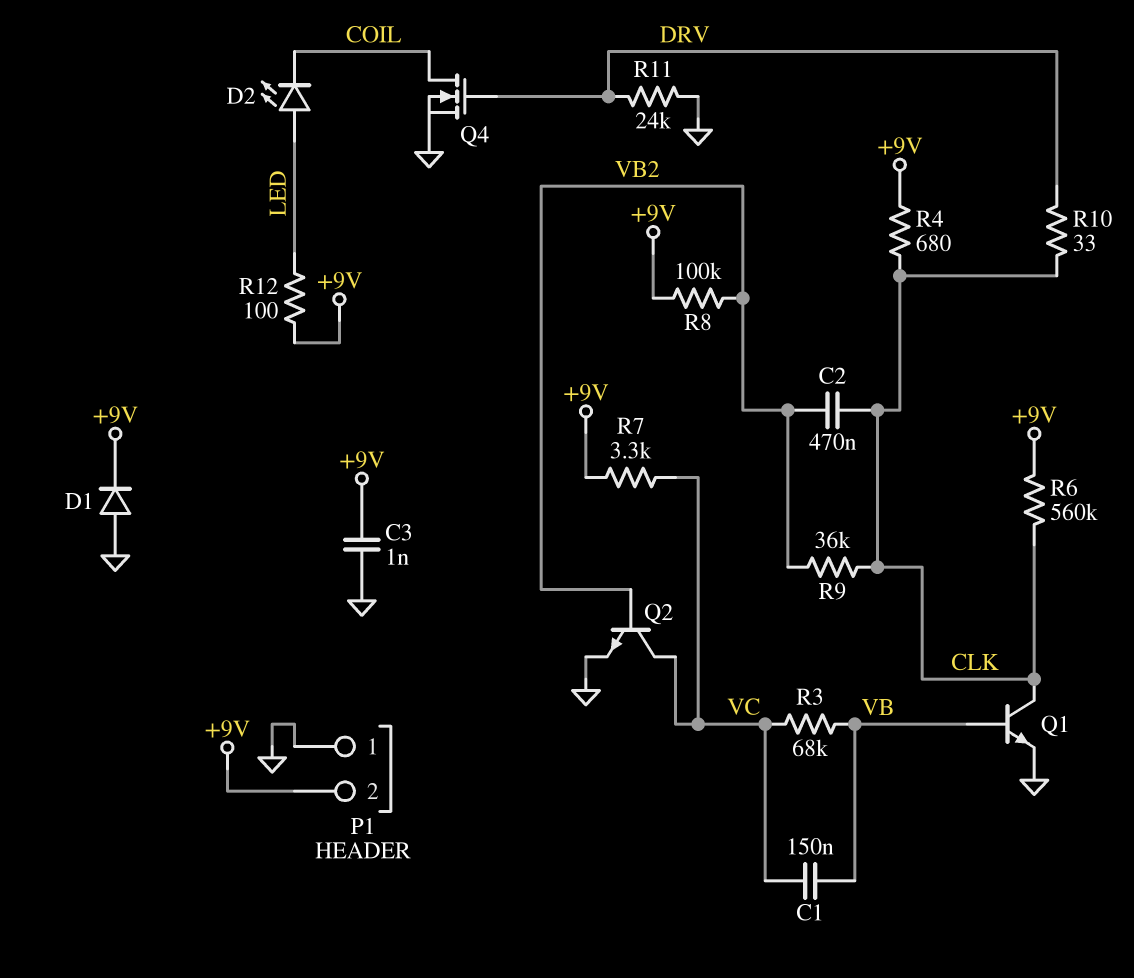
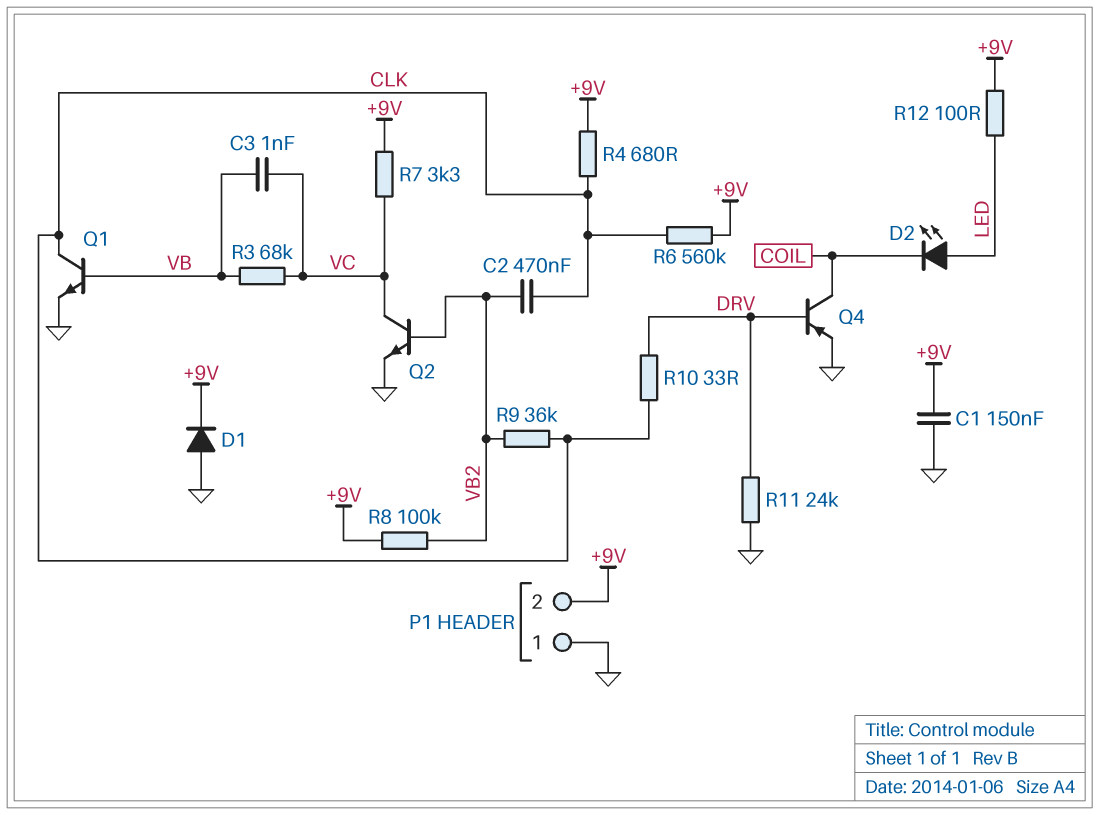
C1: 150nF (VB, VC) -> 150nF (+9V, GND)
C3: 1nF (+9V, GND) -> 1nF (VB, VC)
Q4: NMOS (G DRV, D COIL, S GND) -> PNP (B DRV, C COIL, E GND)

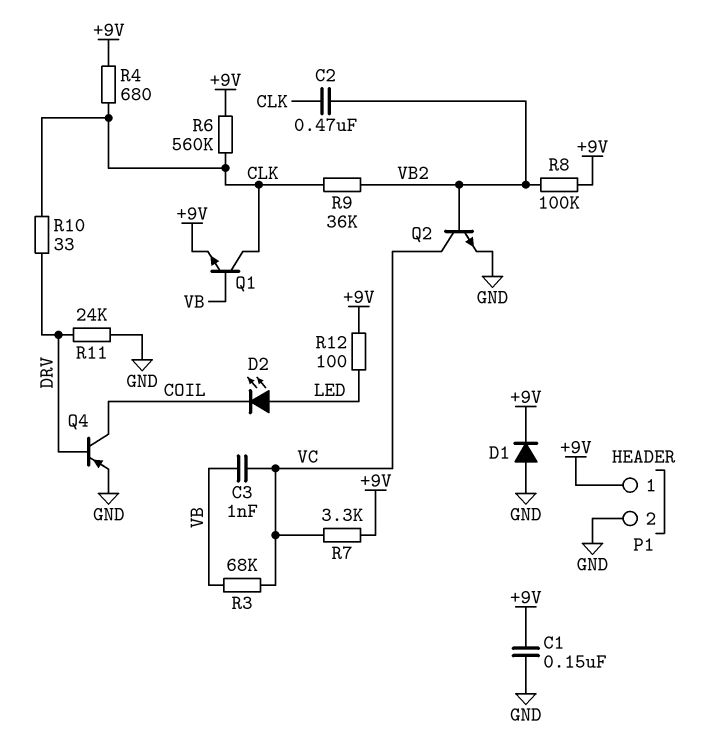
P1 pin 1: GND -> +9V
P1 pin 2: +9V -> GND
Q1: NPN (B VB, C CLK, E GND) -> NPN (B VB, C CLK, E +9V)

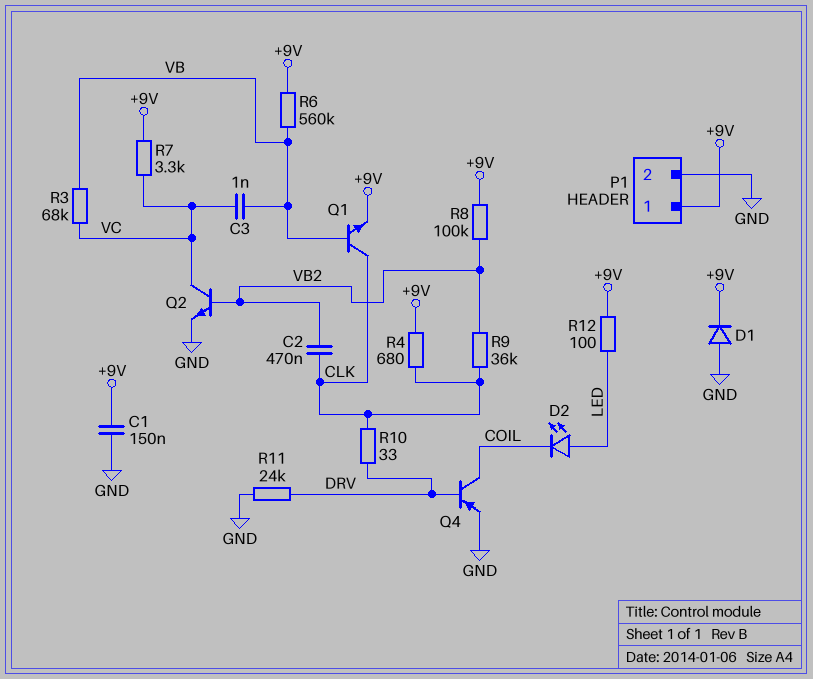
R6: 560k (+9V, CLK) -> 560k (+9V, VB)

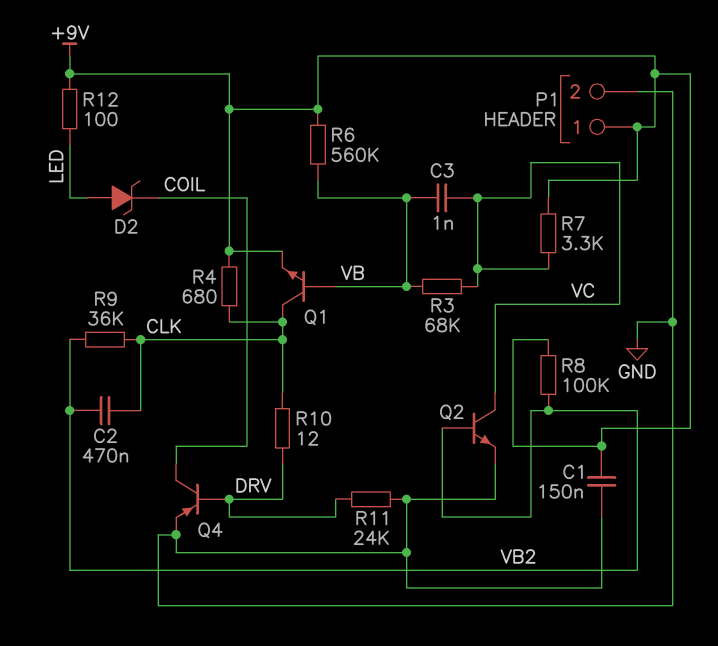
D1: diode (A GND, K +9V) -> none
D2: LED (A LED, K COIL) -> zener (A LED, K COIL)
R10: 33 (CLK, DRV) -> 12 (CLK, DRV)

